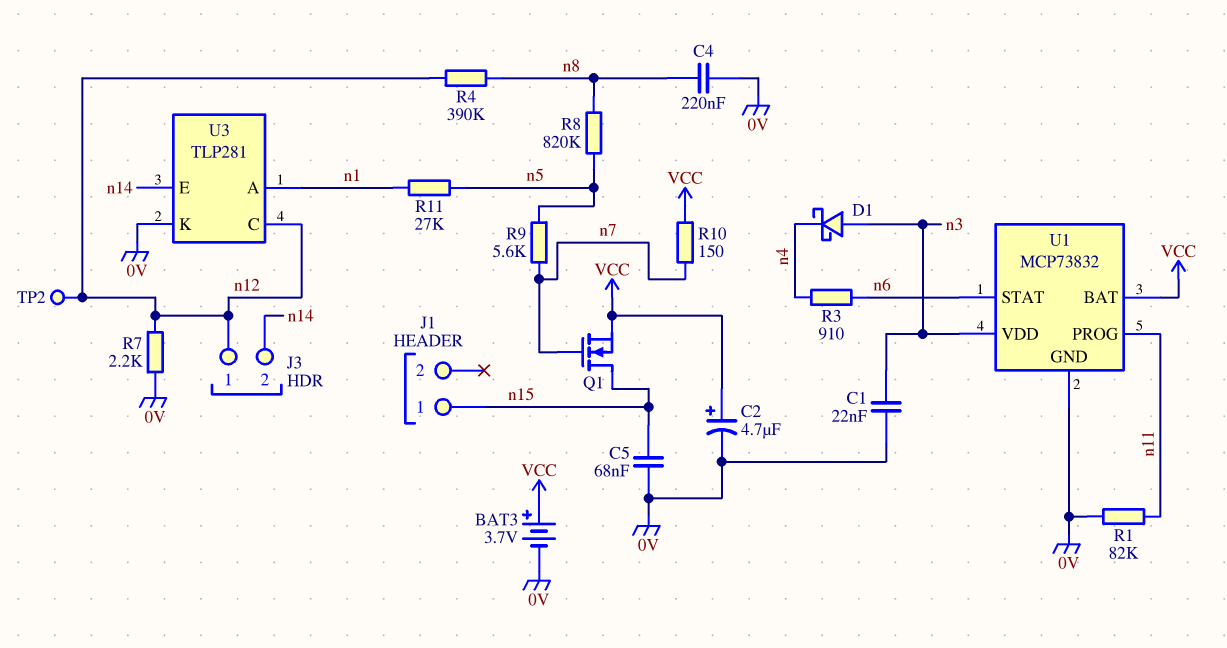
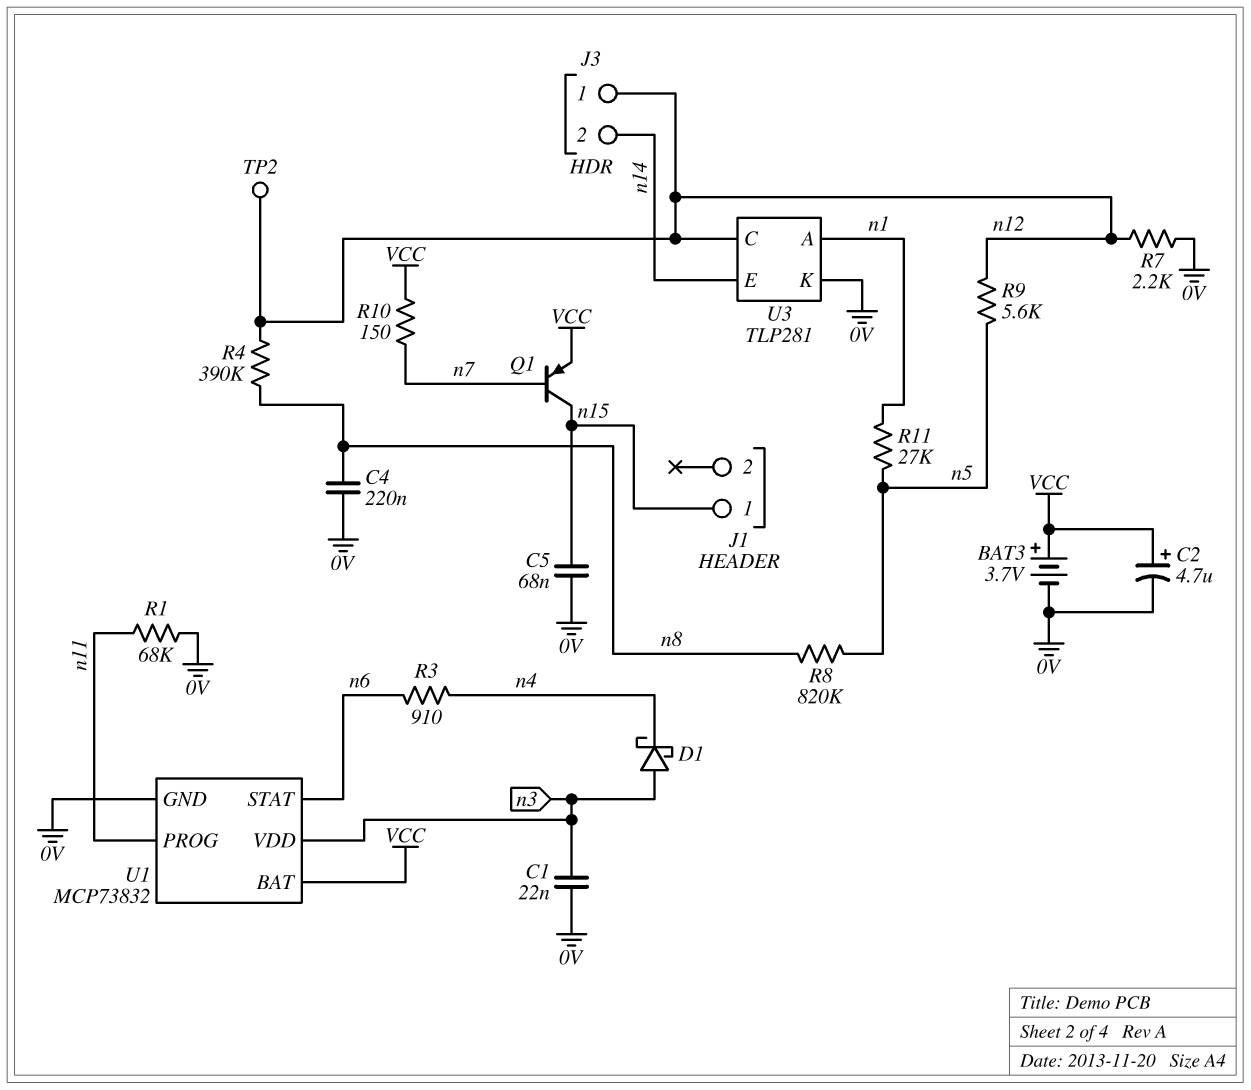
Q1: NMOS (G n7, D n15, S VCC) -> PNP (B n7, C n15, E VCC)
R1: 82k (0V, n11) -> 68k (0V, n11)
R9: 5.6k (n5, n7) -> 5.6k (n5, n12)

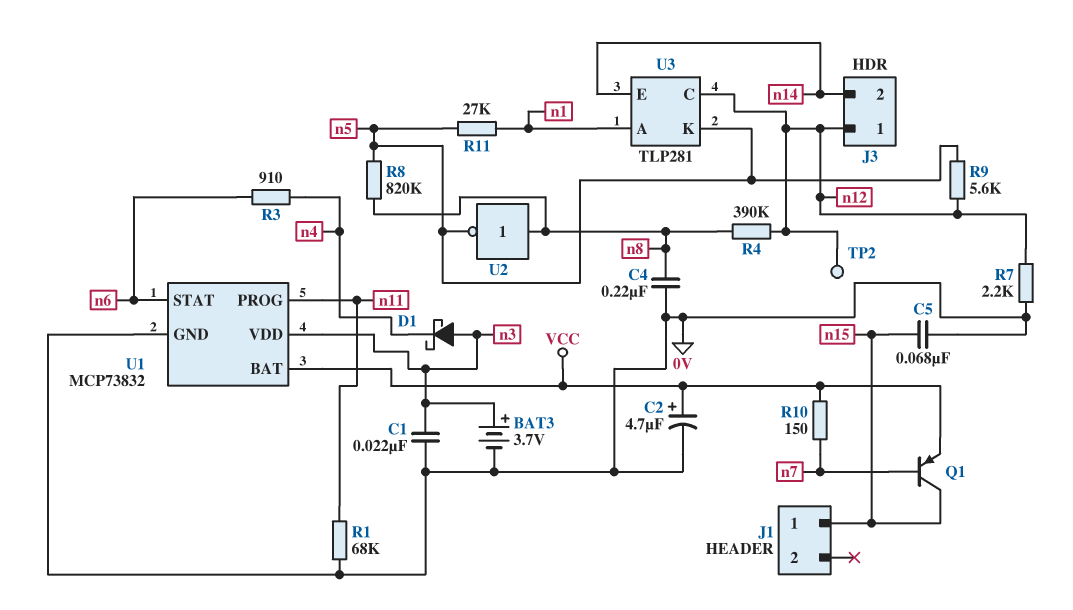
BAT3: 3.7V (plus VCC, minus 0V) -> 3.7V (plus n3, minus 0V)
U2: none -> NOT (in n8, out n5)
U3 pin K: 0V -> n5

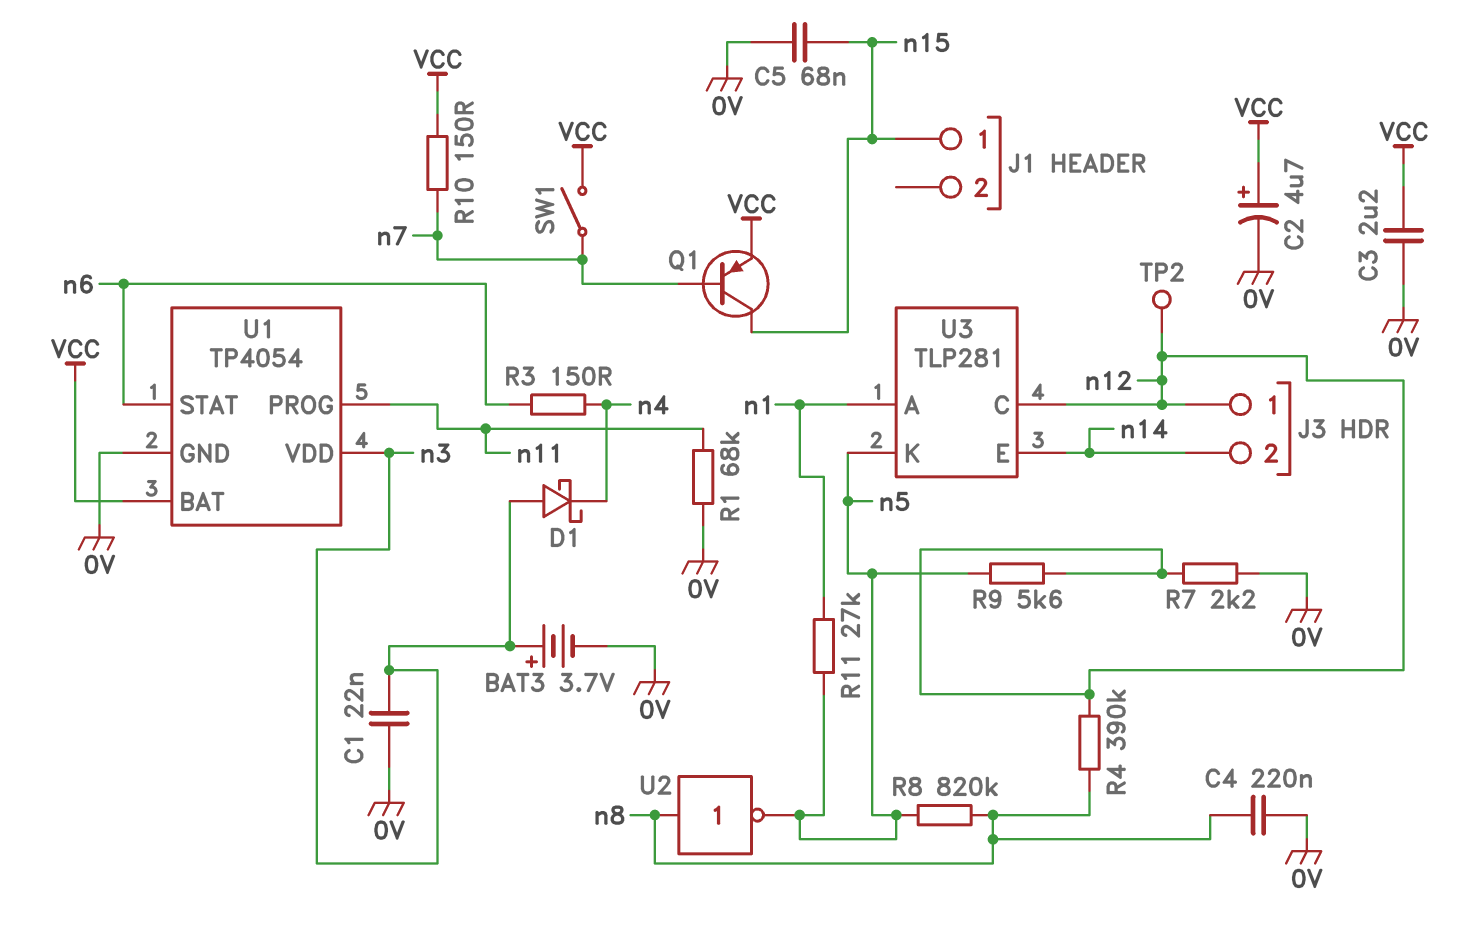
C3: none -> 2.2uF (0V, VCC)
R3: 910 (n4, n6) -> 150 (n4, n6)
SW1: none -> switch (VCC, n7)
U1: MCP73832 -> TP4054

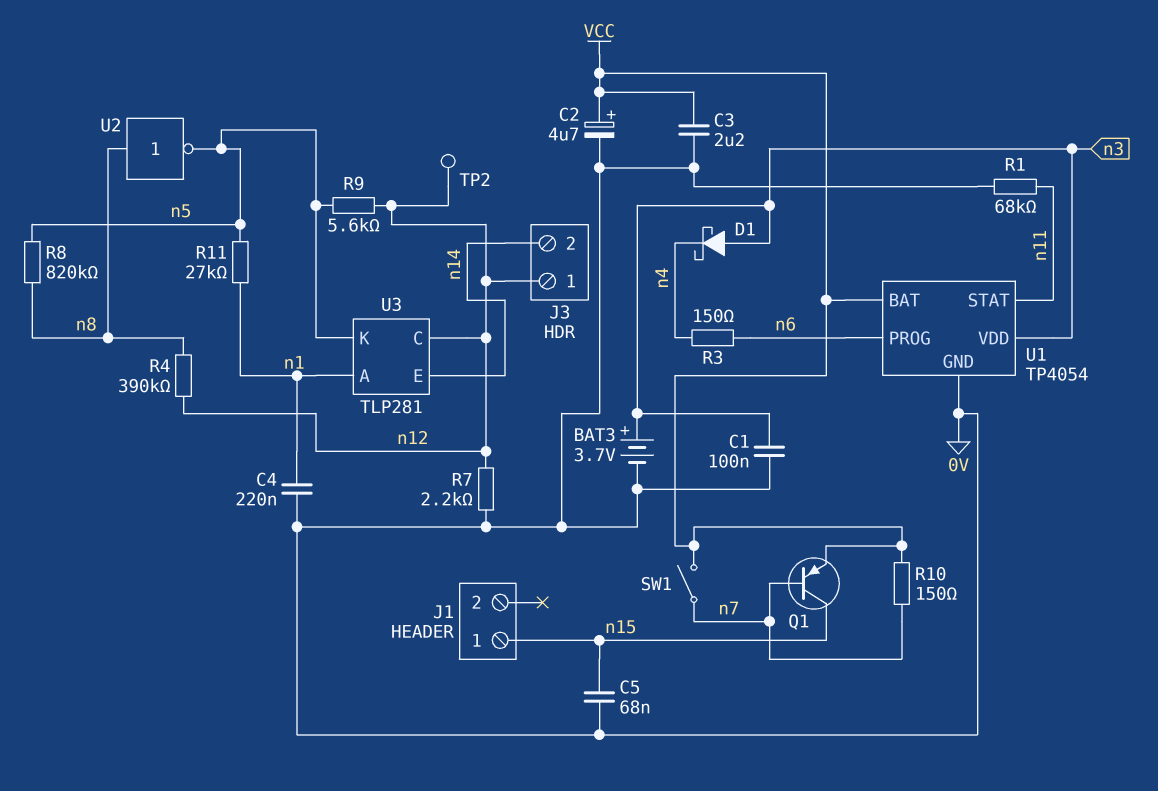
C1: 22nF (0V, n3) -> 100nF (0V, n3)
C4: 220nF (0V, n8) -> 220nF (0V, n1)
U1 pin PROG: n11 -> n6
U1 pin STAT: n6 -> n11

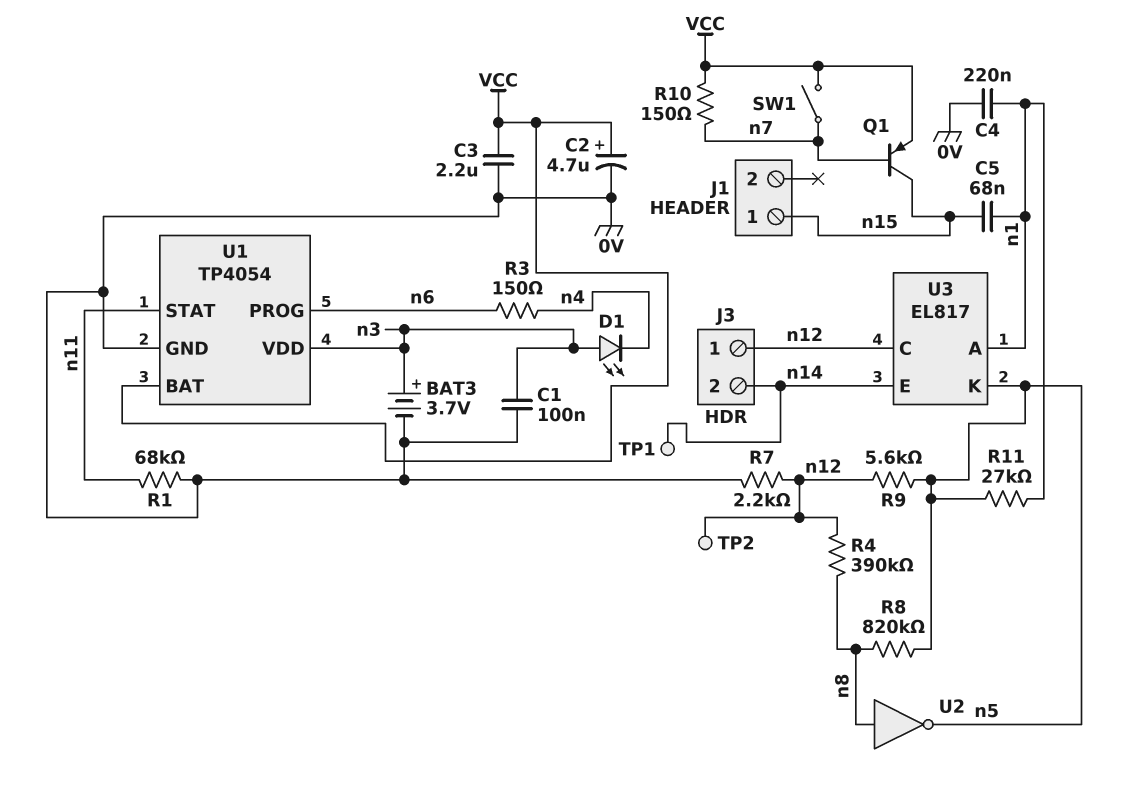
C5: 68nF (0V, n15) -> 68nF (n1, n15)
D1: schottky (A n3, K n4) -> LED (A n3, K n4)
TP1: none -> test point (n14)
U3: TLP281 -> EL817

